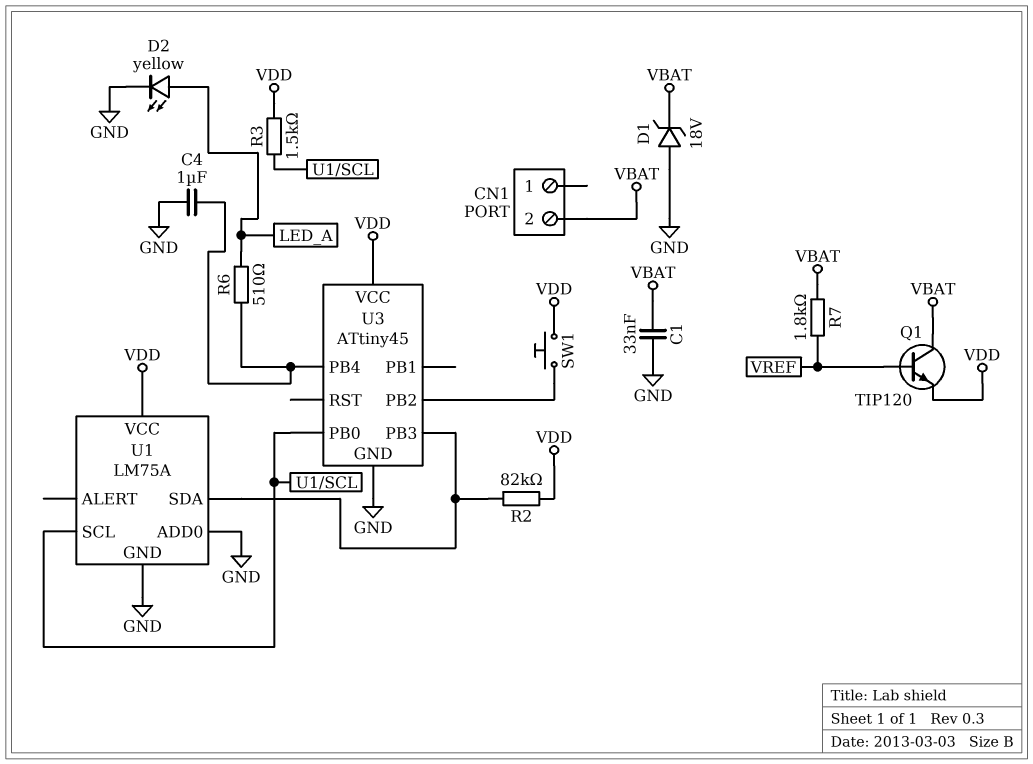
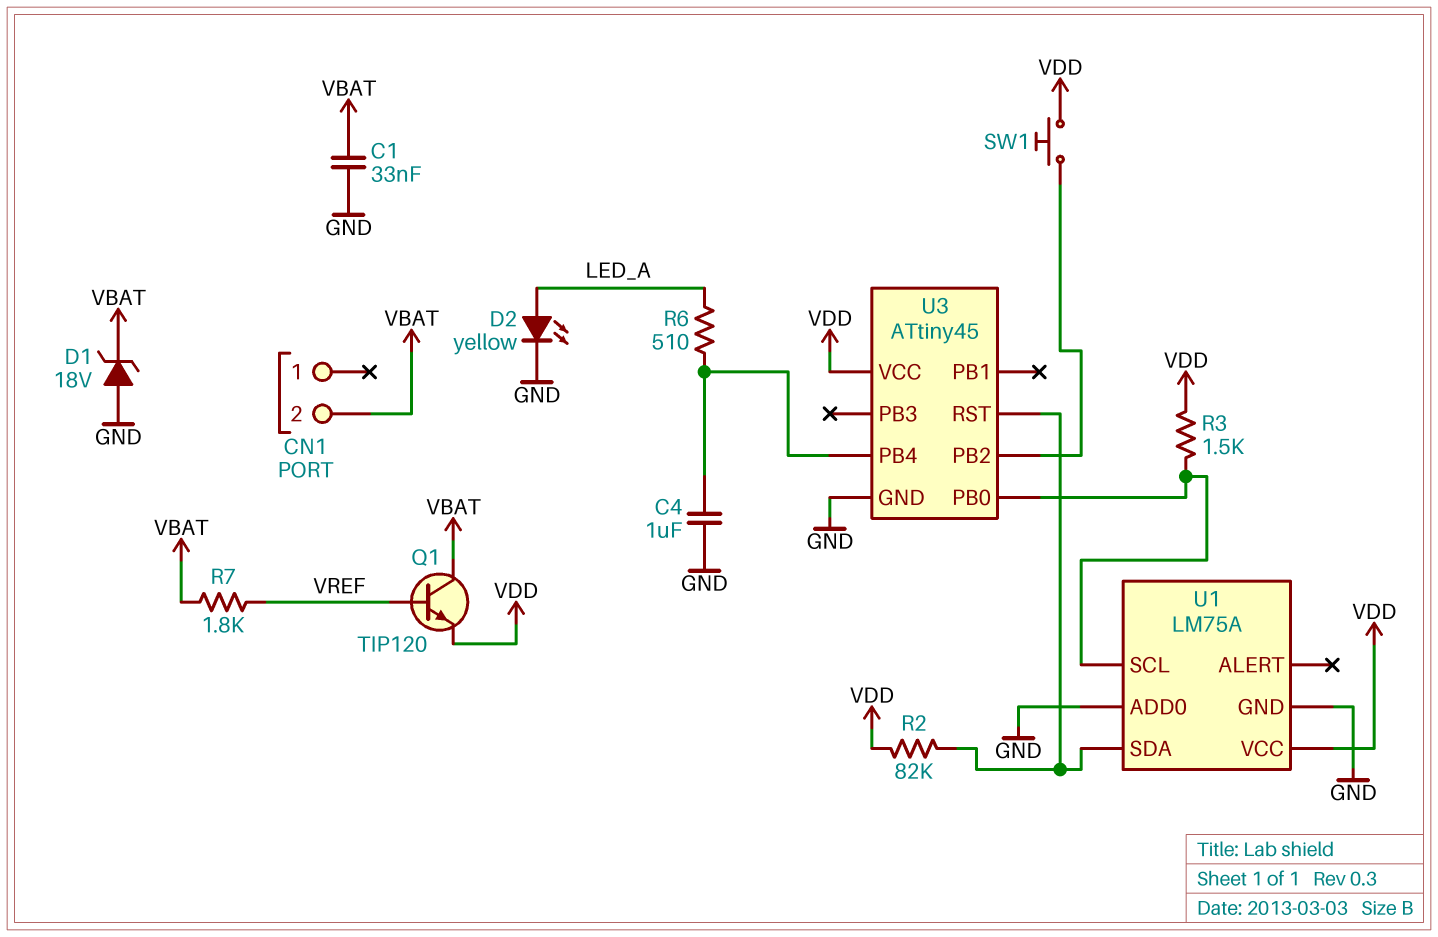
U3 pin PB3: U1/SDA -> none
U3 pin RST: none -> U1/SDA

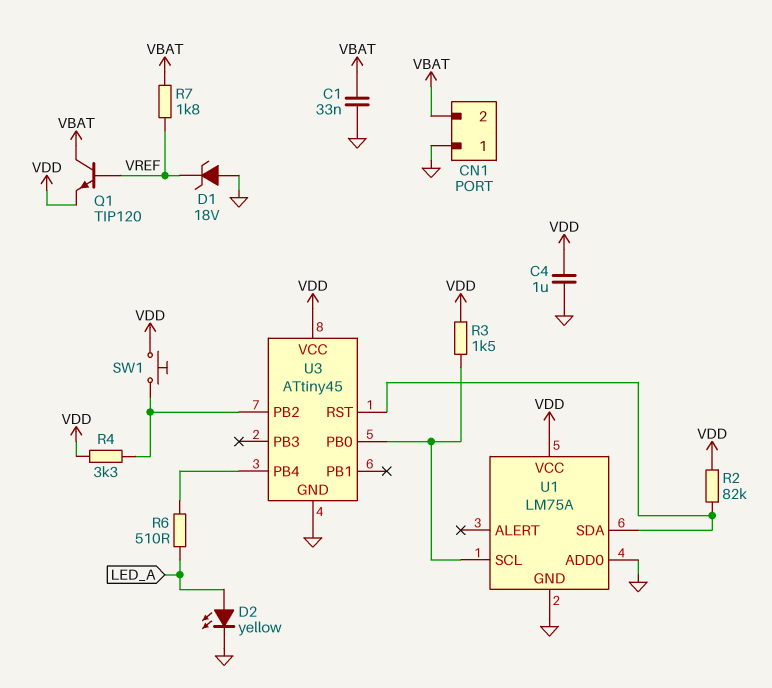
C4: 1uF (GND, U3/PB4) -> 1uF (GND, VDD)
CN1 pin 1: none -> GND
D1: zener 18V (A GND, K VBAT) -> zener 18V (A GND, K VREF)
R4: none -> 3.3k (U3/PB2, VDD)

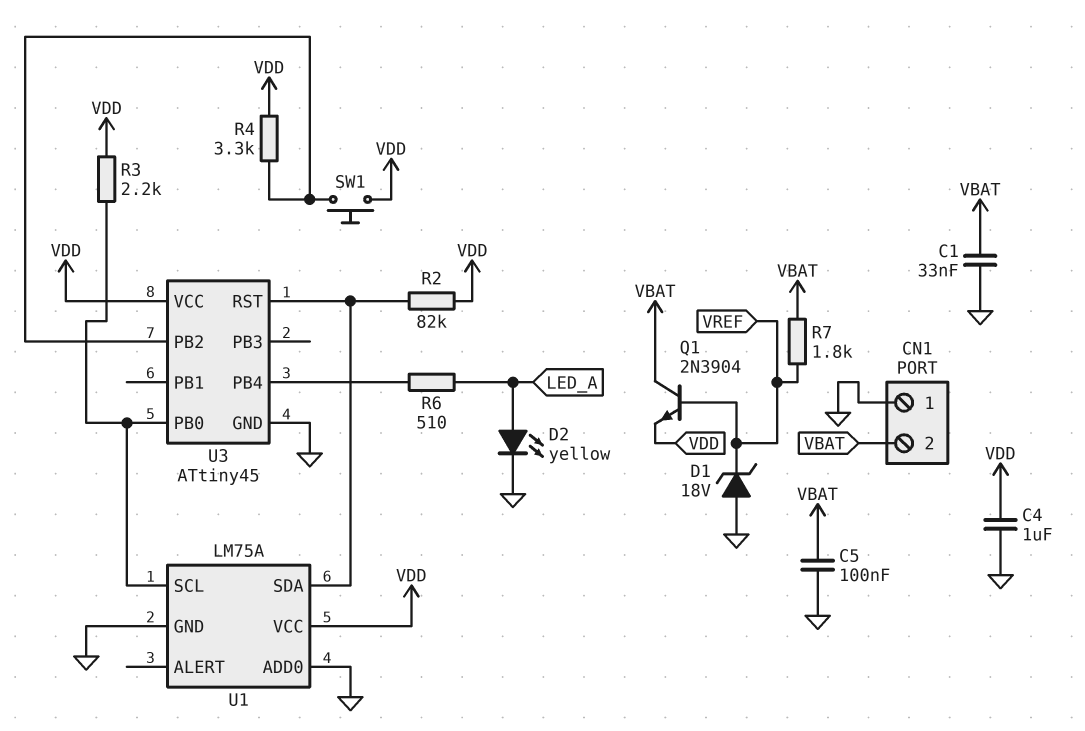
C5: none -> 100nF (GND, VBAT)
Q1: NPN TIP120 (B VREF, C VBAT, E VDD) -> NPN 2N3904 (B VREF, C VBAT, E VDD)
R3: 1.5k (U1/SCL, VDD) -> 2.2k (U1/SCL, VDD)

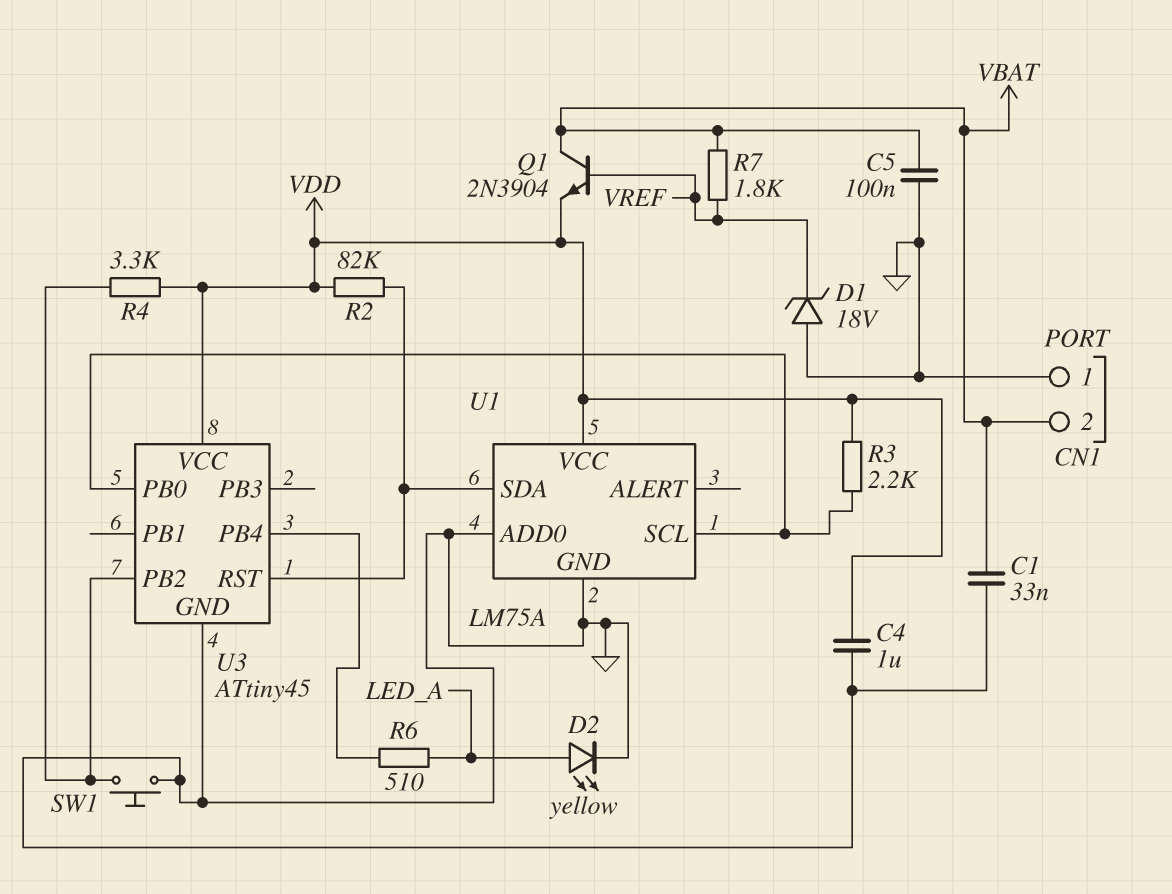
SW1: button (U3/PB2, VDD) -> button (GND, U3/PB2)

